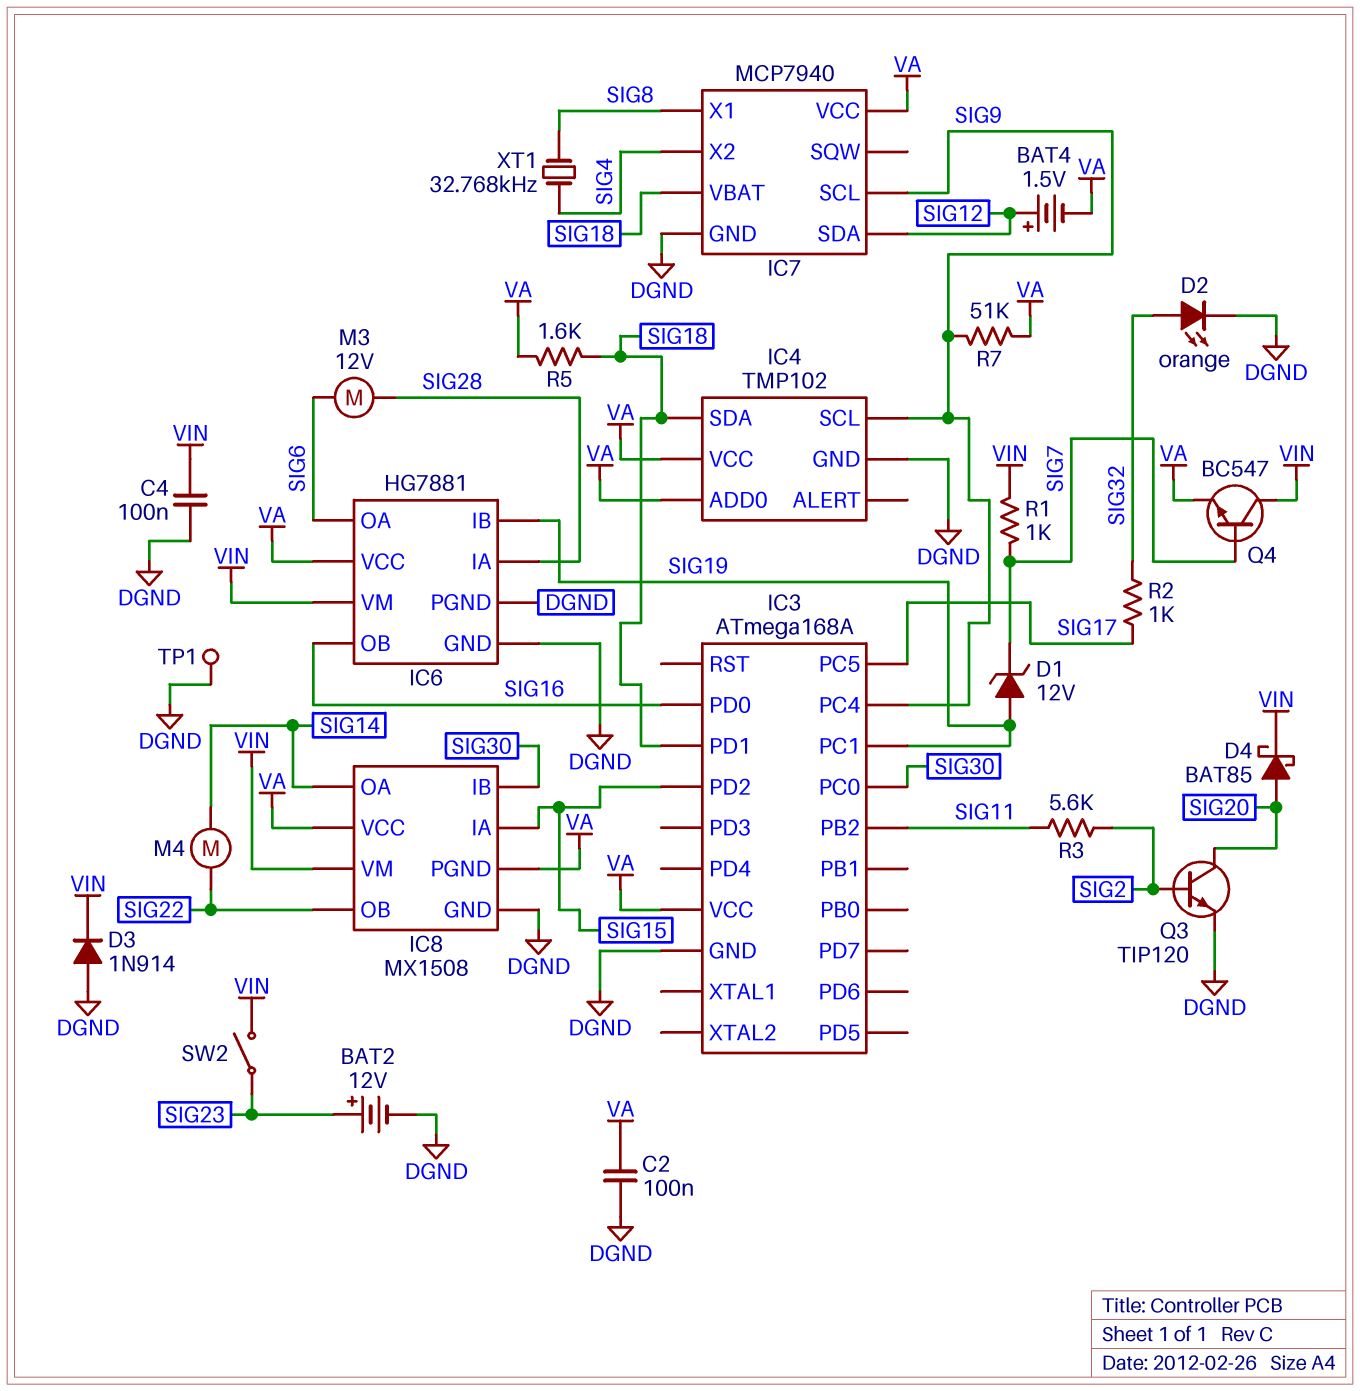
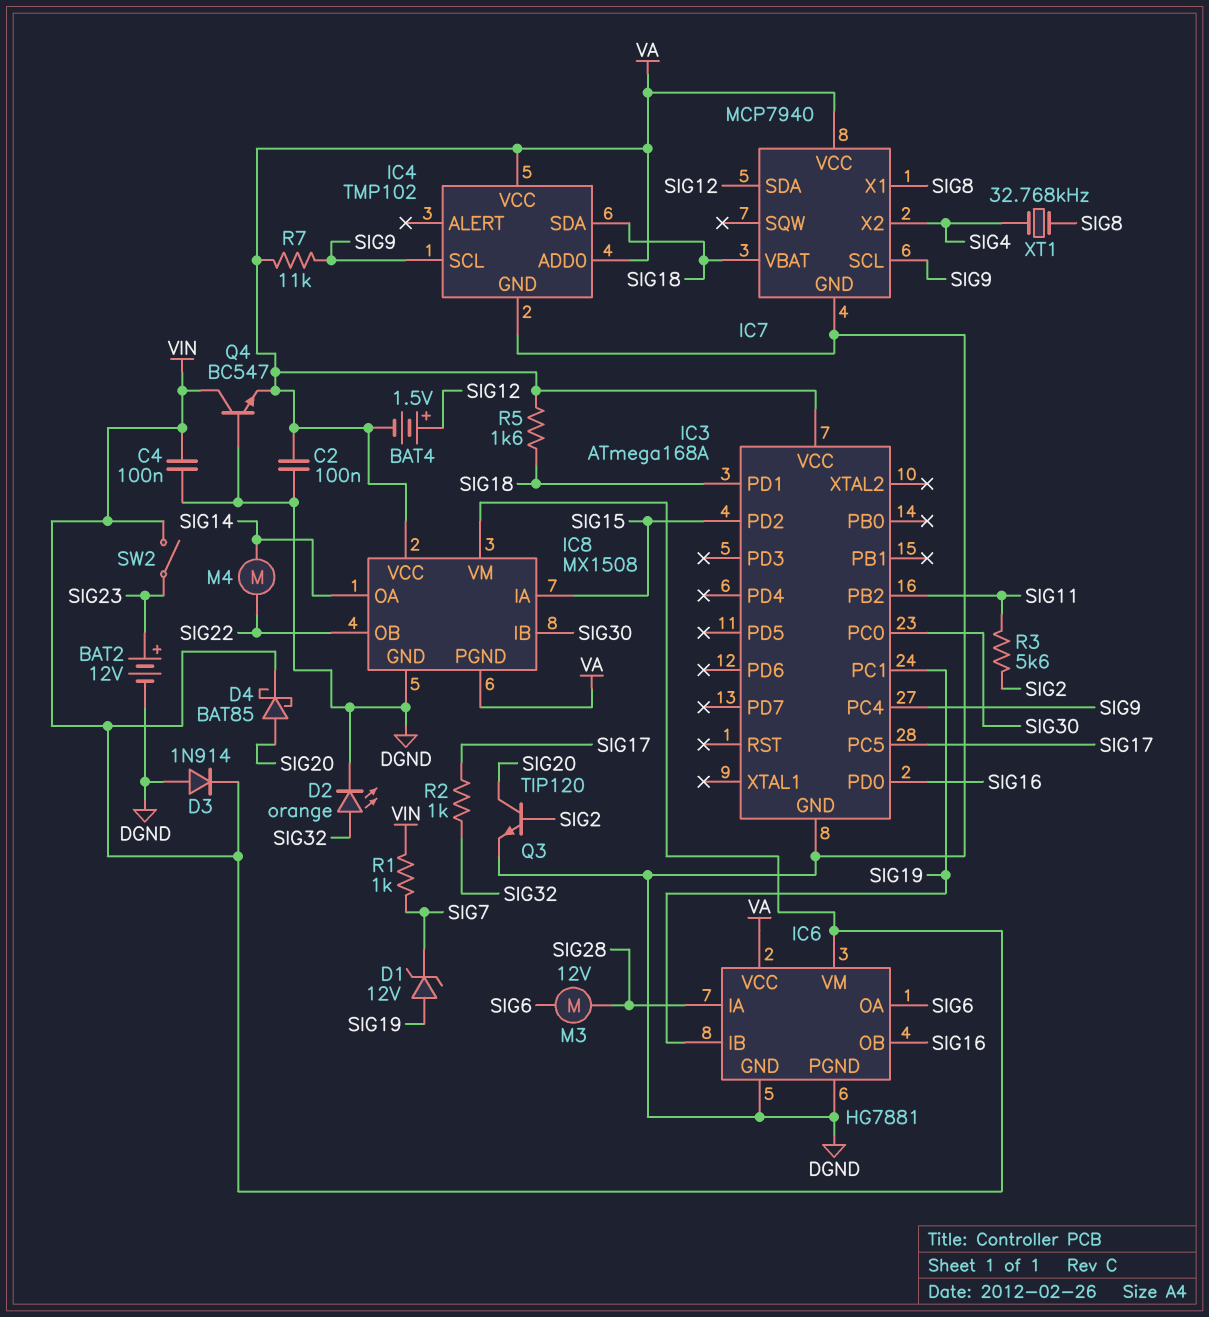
Q4: NPN BC547 (B SIG7, C VIN, E VA) -> NPN BC547 (B DGND, C VIN, E VA)
R7: 51k (SIG9, VA) -> 11k (SIG9, VA)
TP1: test point (DGND) -> none

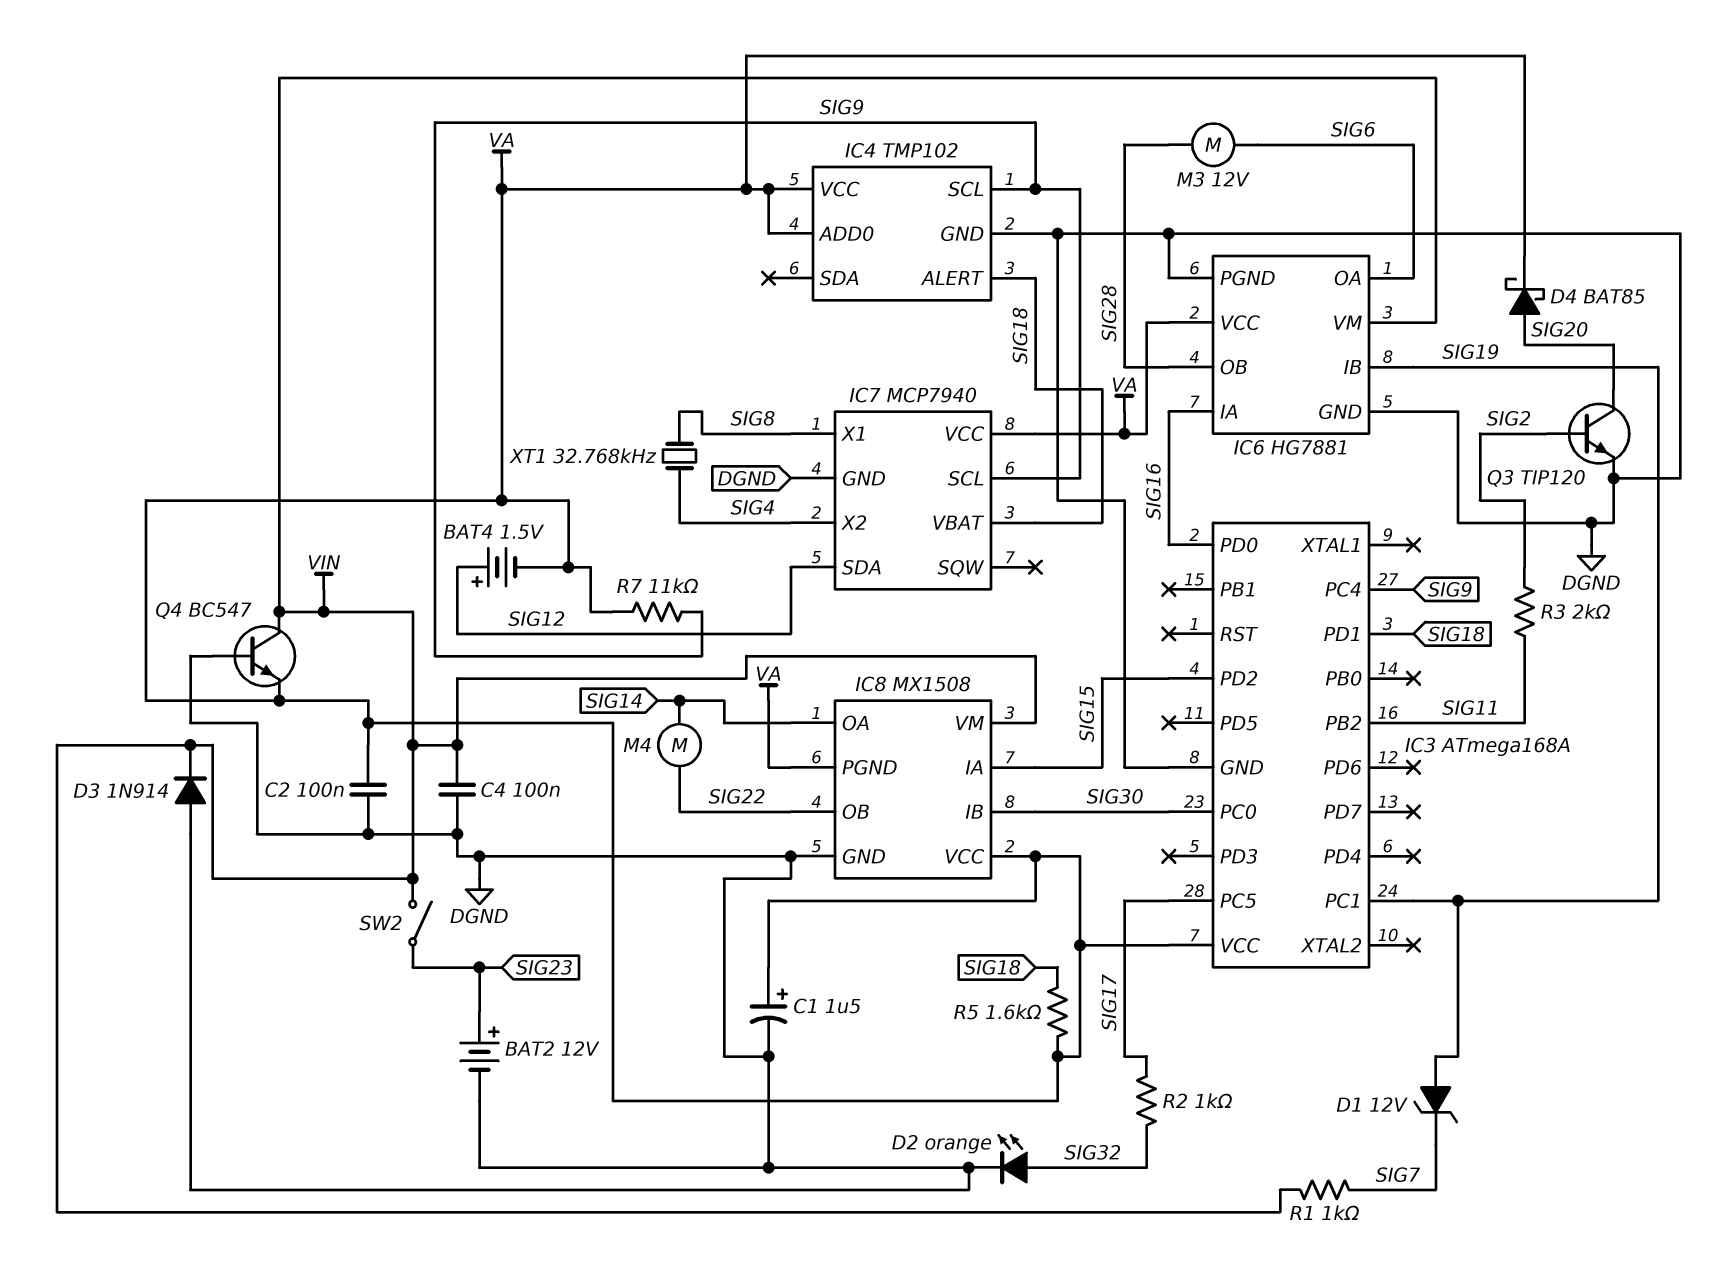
C1: none -> 1.5uF (plus VA, minus DGND)
D4: schottky BAT85 (A SIG20, K VIN) -> schottky BAT85 (A SIG20, K VA)
IC4 pin ALERT: none -> SIG18
IC4 pin SDA: SIG18 -> none
IC6 pin IA: SIG28 -> SIG16
IC6 pin OB: SIG16 -> SIG28
R3: 5.6k (SIG2, SIG11) -> 2k (SIG2, SIG11)

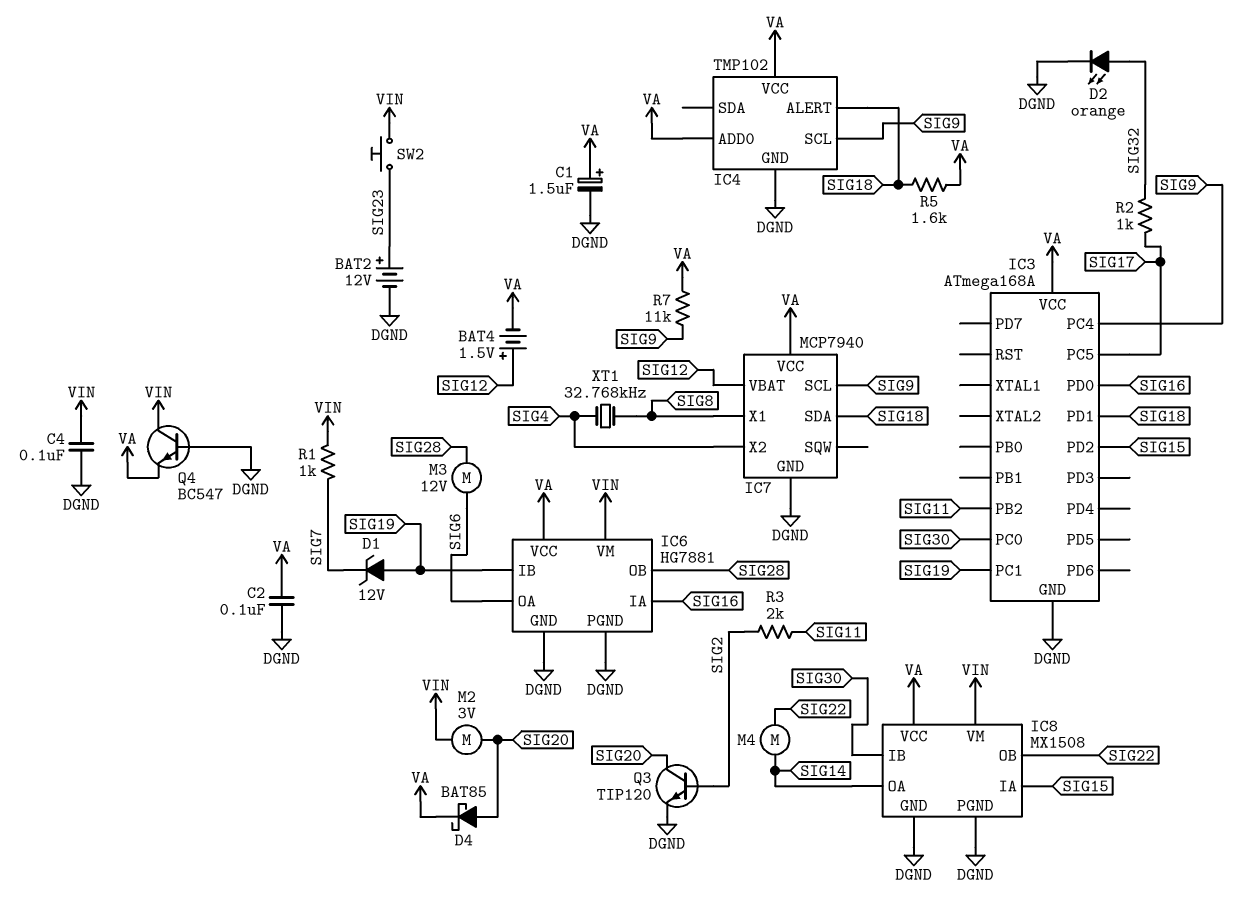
D3: diode 1N914 (A DGND, K VIN) -> none
IC7 pin SDA: SIG12 -> SIG18
IC7 pin VBAT: SIG18 -> SIG12
IC8 pin PGND: VA -> DGND
M2: none -> motor 3V (SIG20, VIN)
SW2: switch (SIG23, VIN) -> button (SIG23, VIN)

